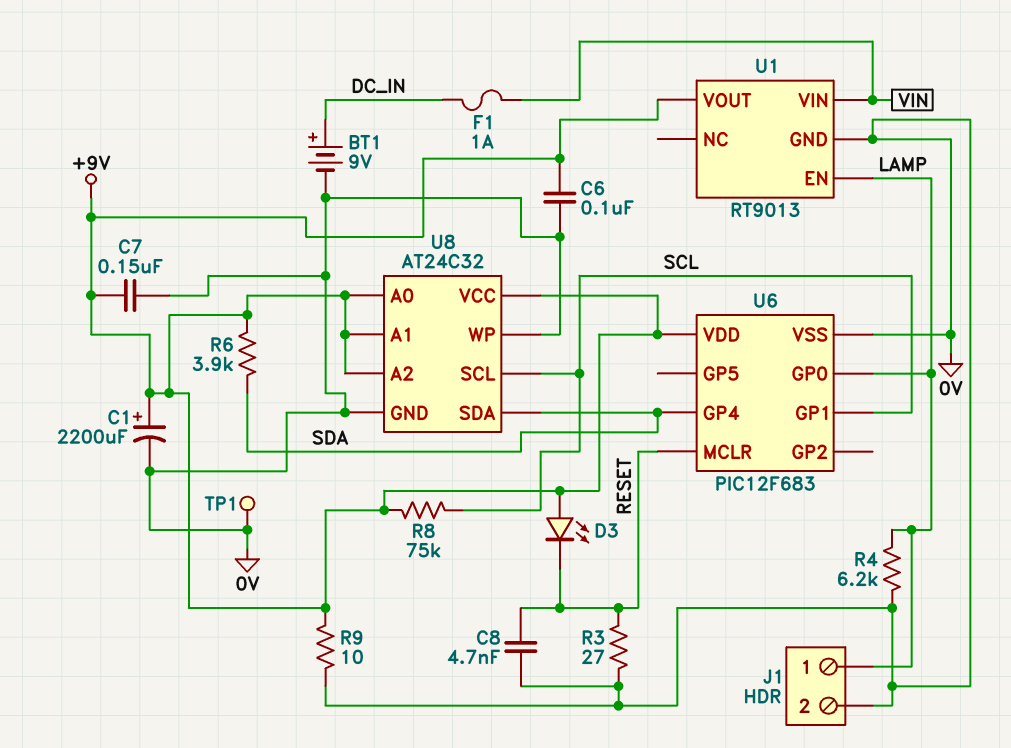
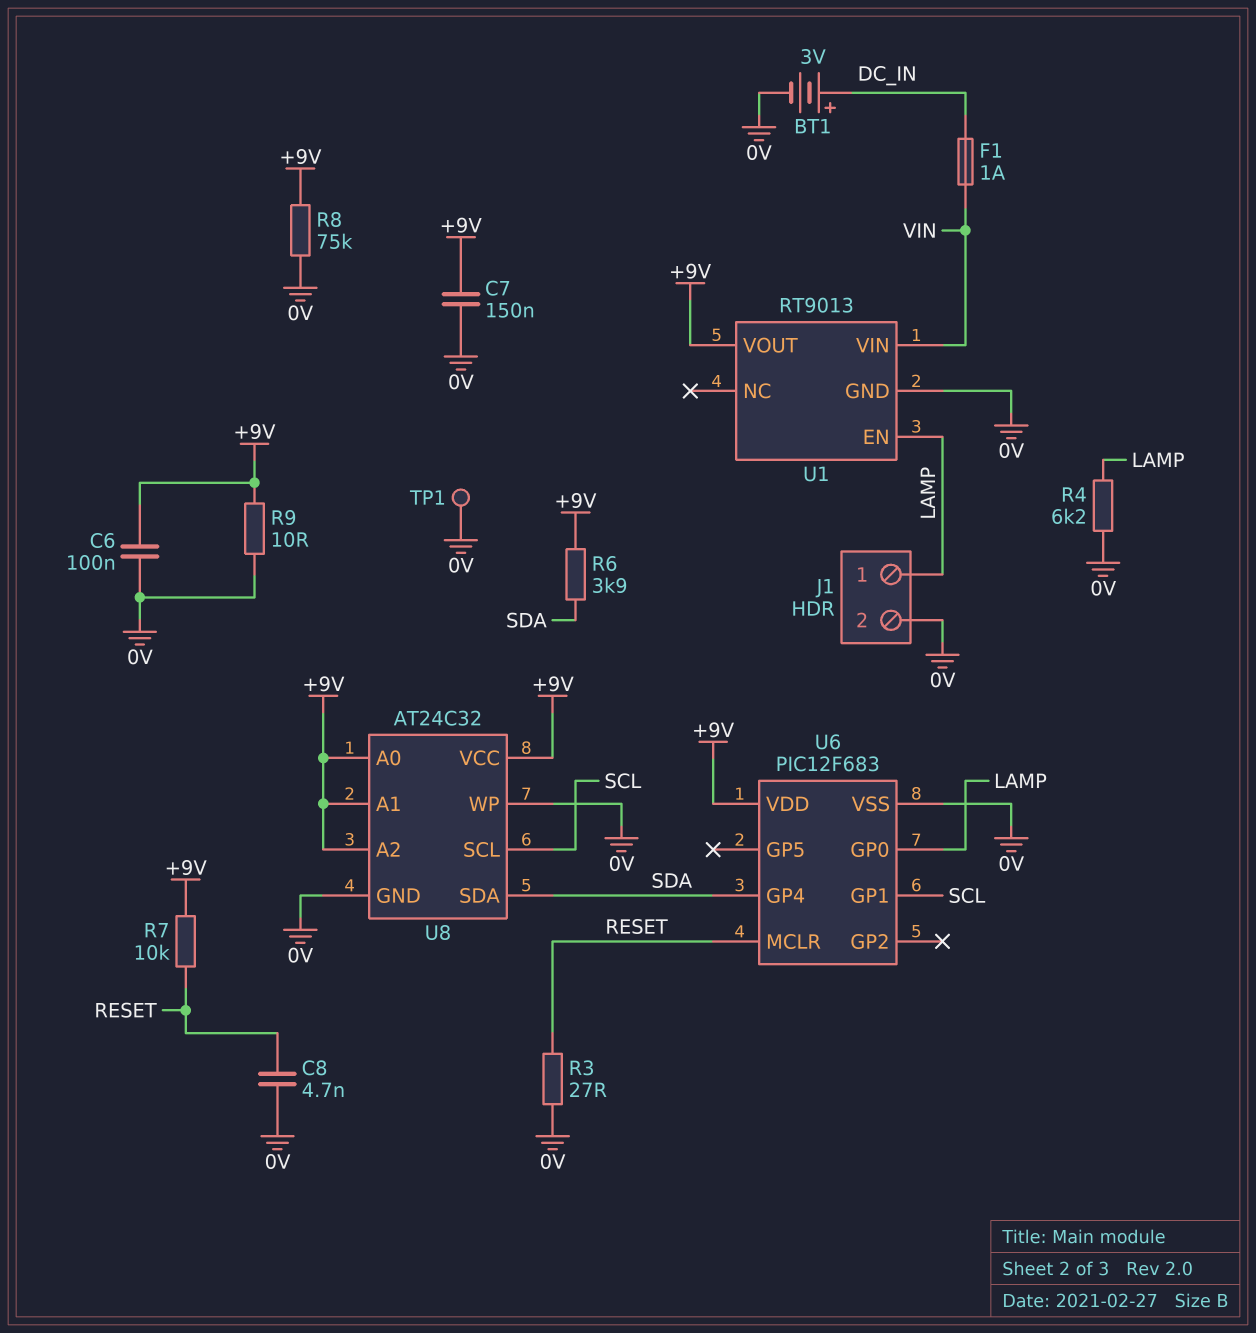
BT1: 9V (plus DC_IN, minus 0V) -> 3V (plus DC_IN, minus 0V)
C1: 2200uF (plus +9V, minus 0V) -> none
D3: LED (A +9V, K RESET) -> none
R7: none -> 10k (+9V, RESET)
R8: 75k (+9V, SCL) -> 75k (+9V, 0V)

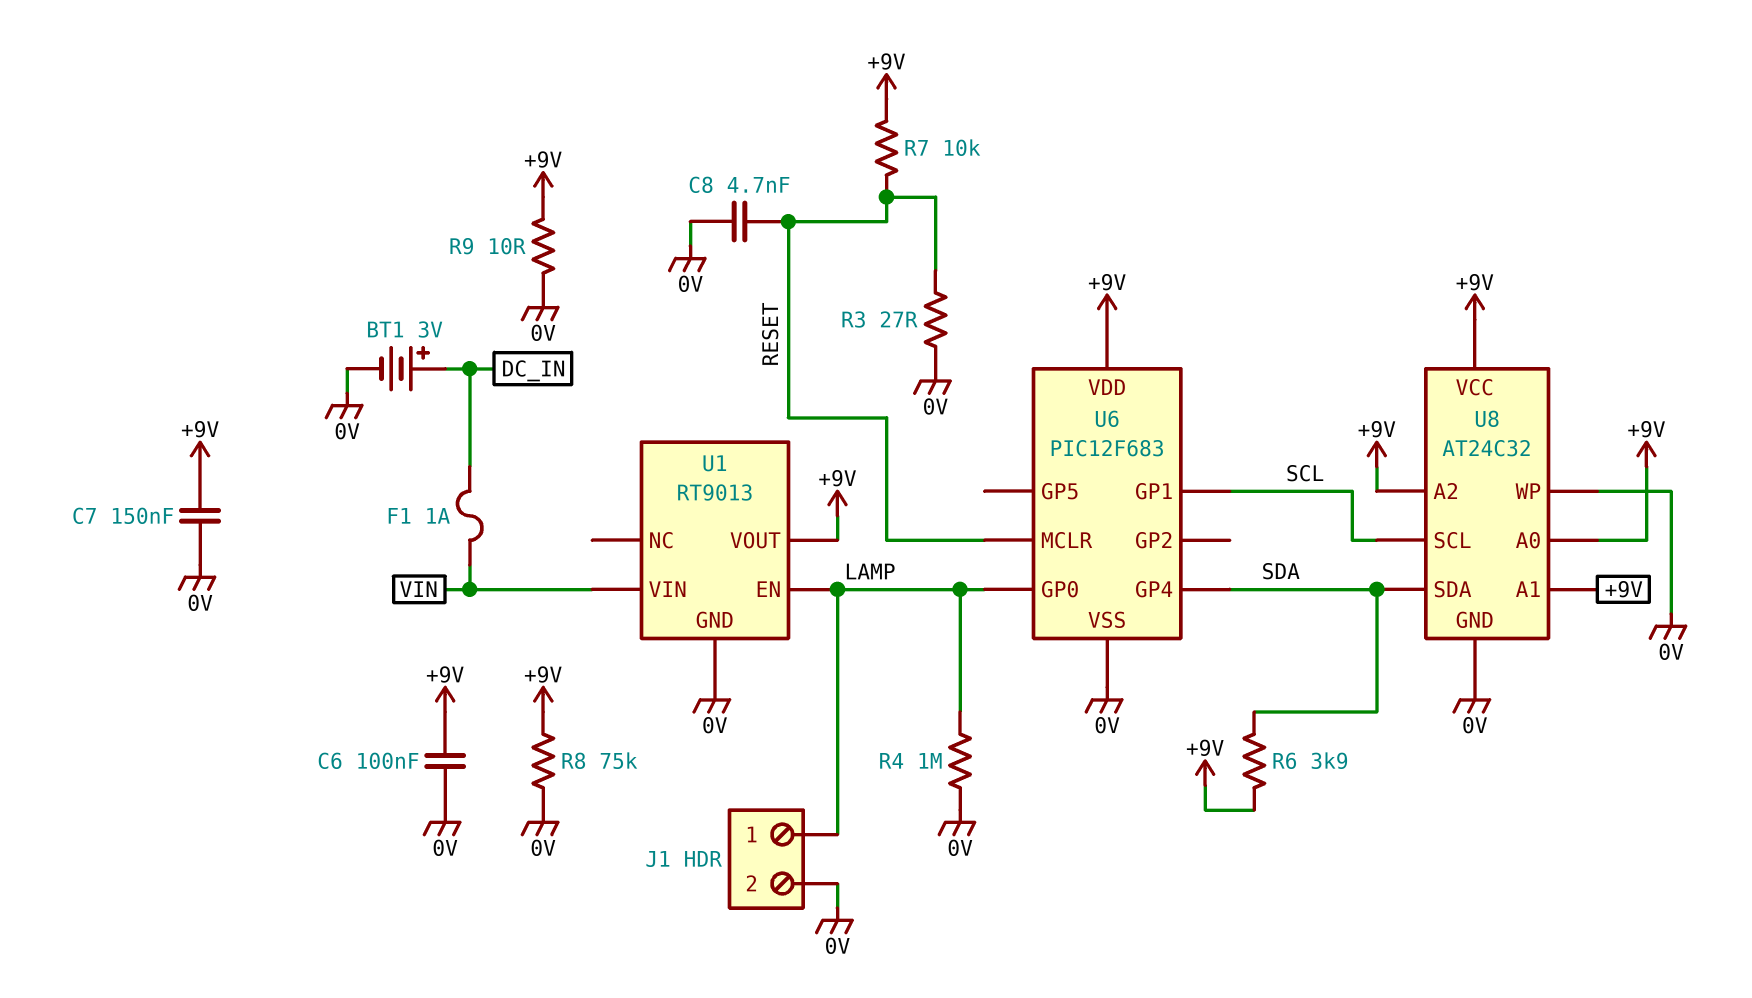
R4: 6.2k (0V, LAMP) -> 1M (0V, LAMP)
TP1: test point (0V) -> none

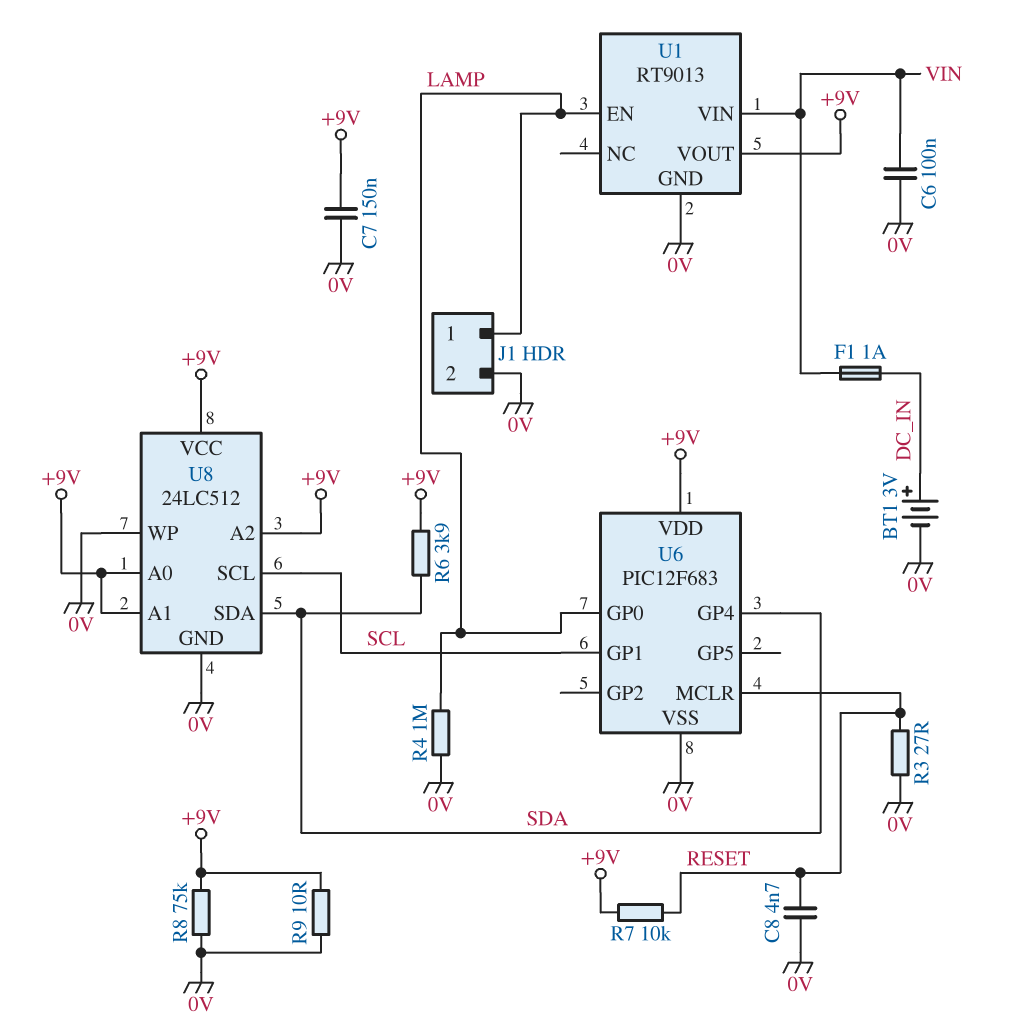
C6: 100nF (+9V, 0V) -> 100nF (0V, VIN)
U8: AT24C32 -> 24LC512

